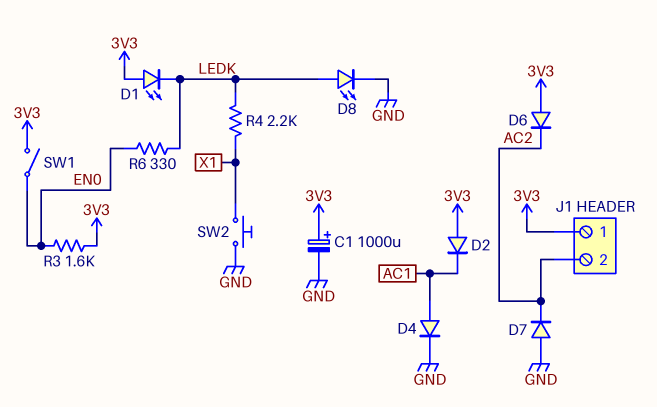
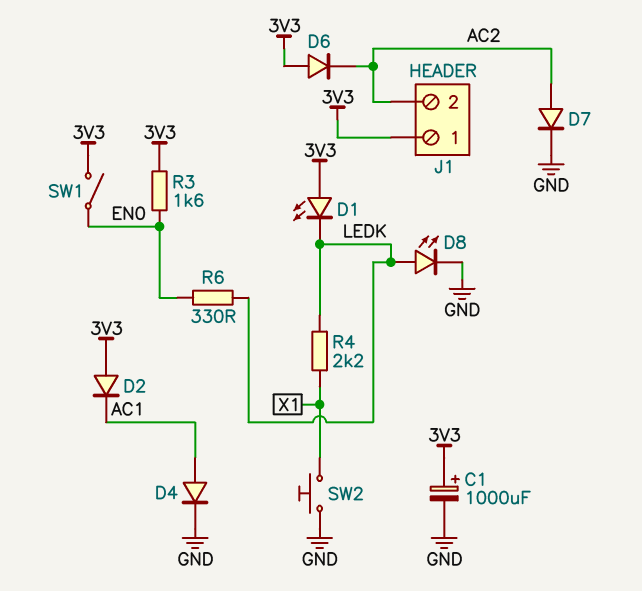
D7: diode (A GND, K AC2) -> diode (A AC2, K GND)

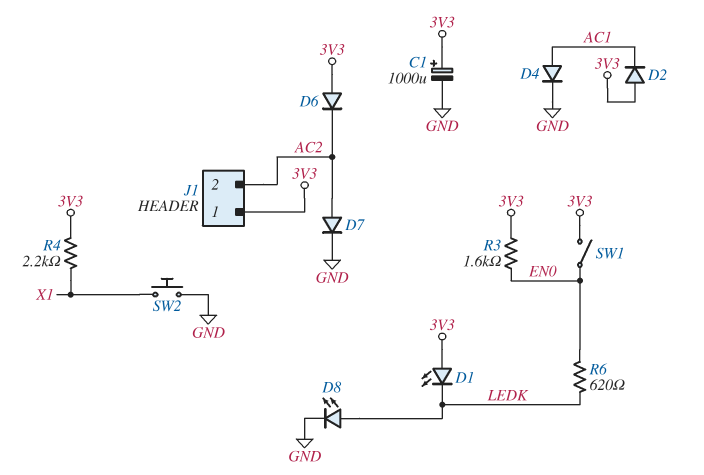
R4: 2.2k (LEDK, X1) -> 2.2k (3V3, X1)
R6: 330 (EN0, LEDK) -> 620 (EN0, LEDK)

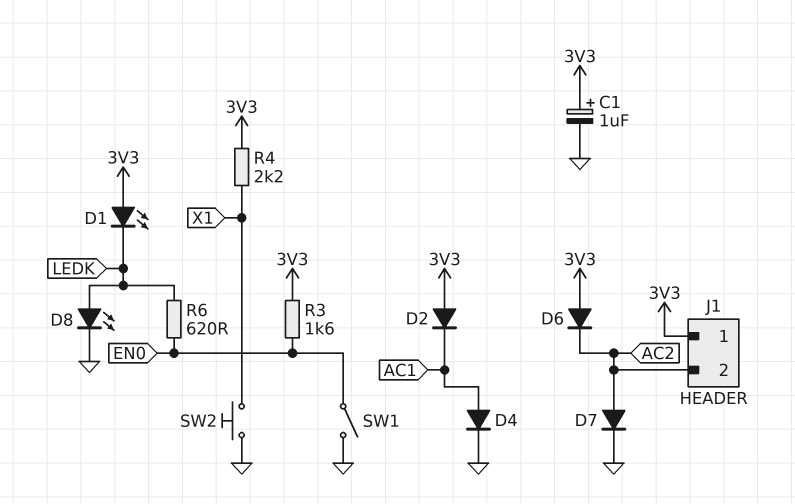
C1: 1000uF (plus 3V3, minus GND) -> 1uF (plus 3V3, minus GND)
SW1: switch (3V3, EN0) -> switch (EN0, GND)

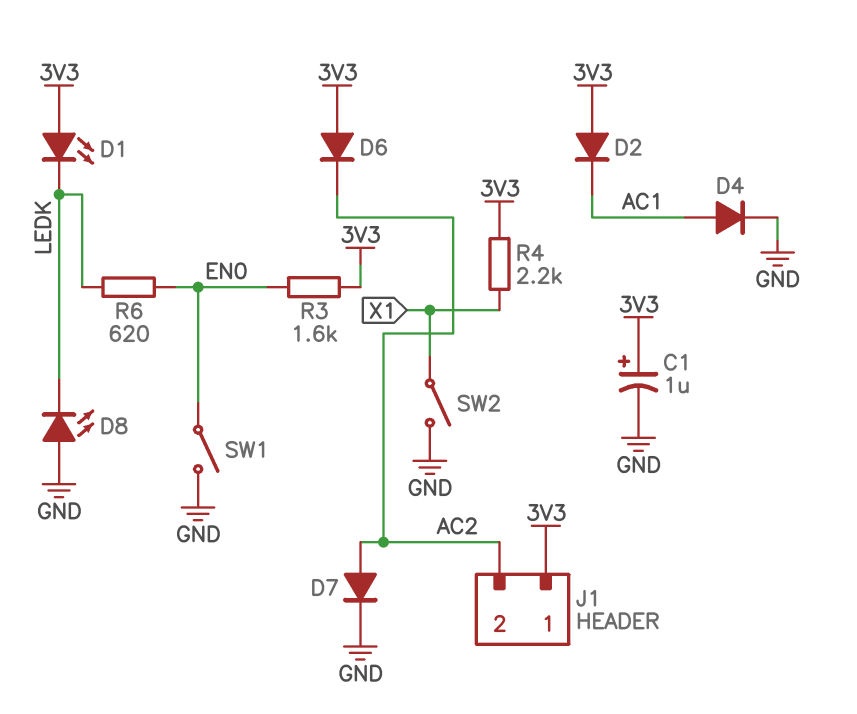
D8: LED (A LEDK, K GND) -> LED (A GND, K LEDK)
SW2: button (GND, X1) -> switch (GND, X1)

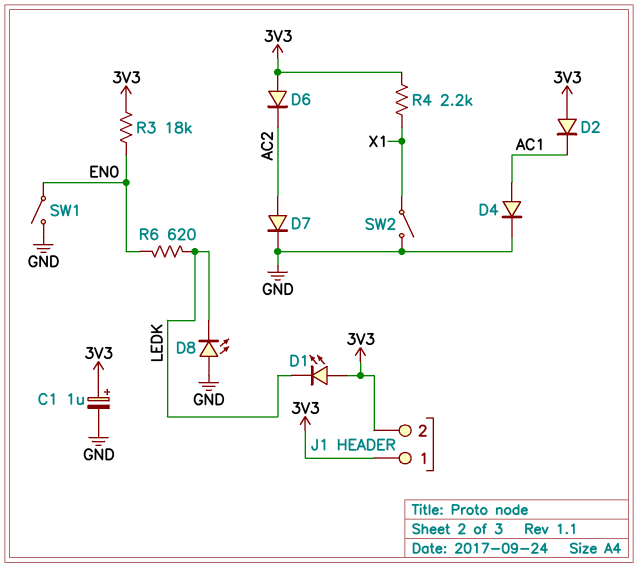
J1 pin 2: AC2 -> 3V3
R3: 1.6k (3V3, EN0) -> 18k (3V3, EN0)

